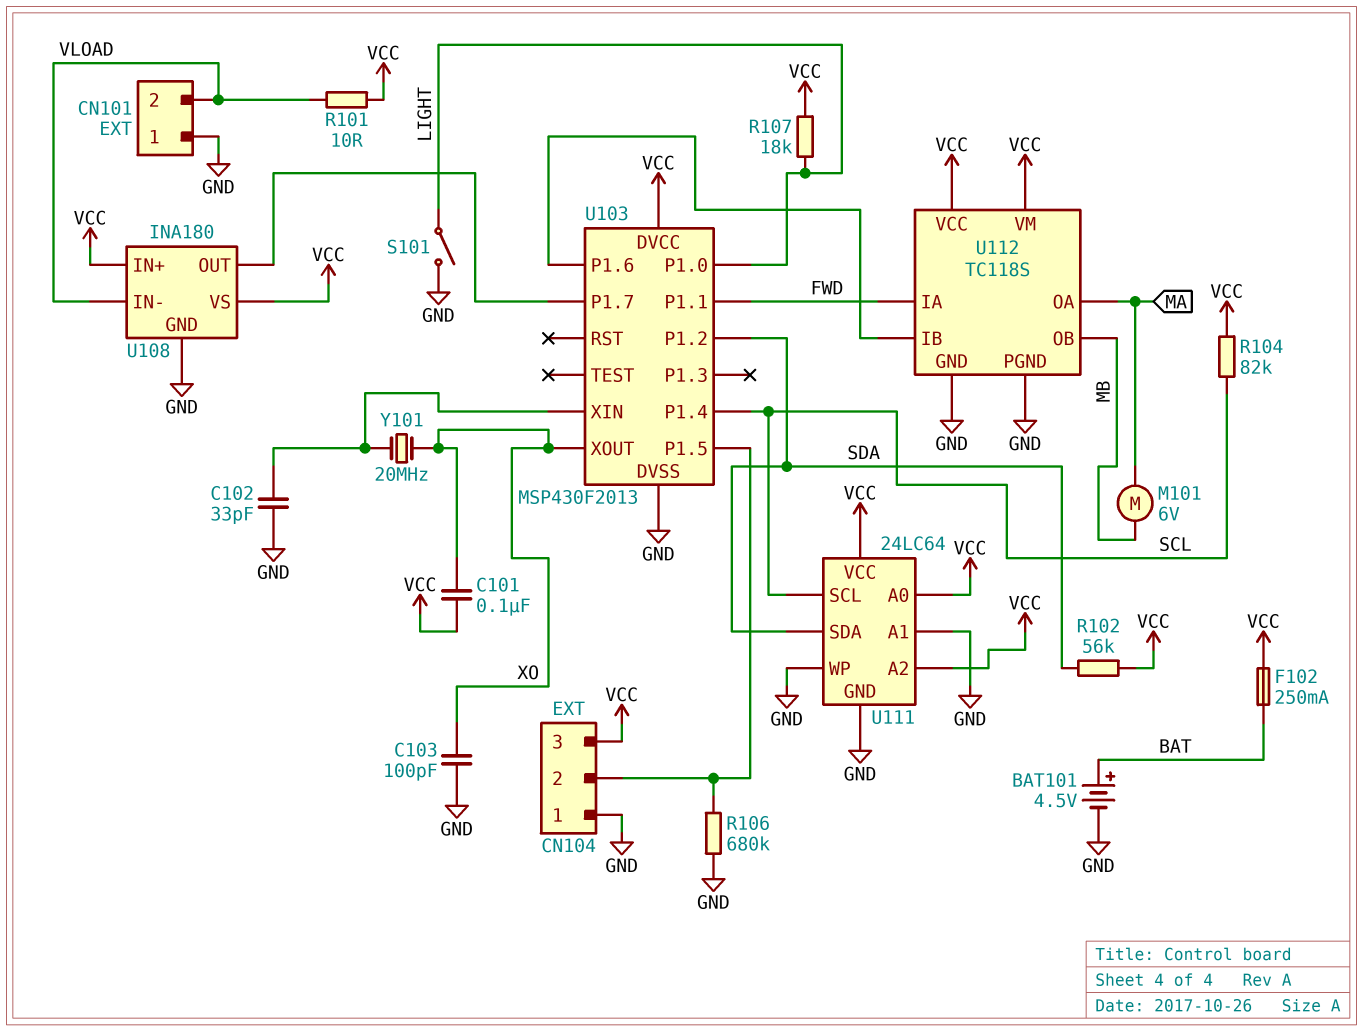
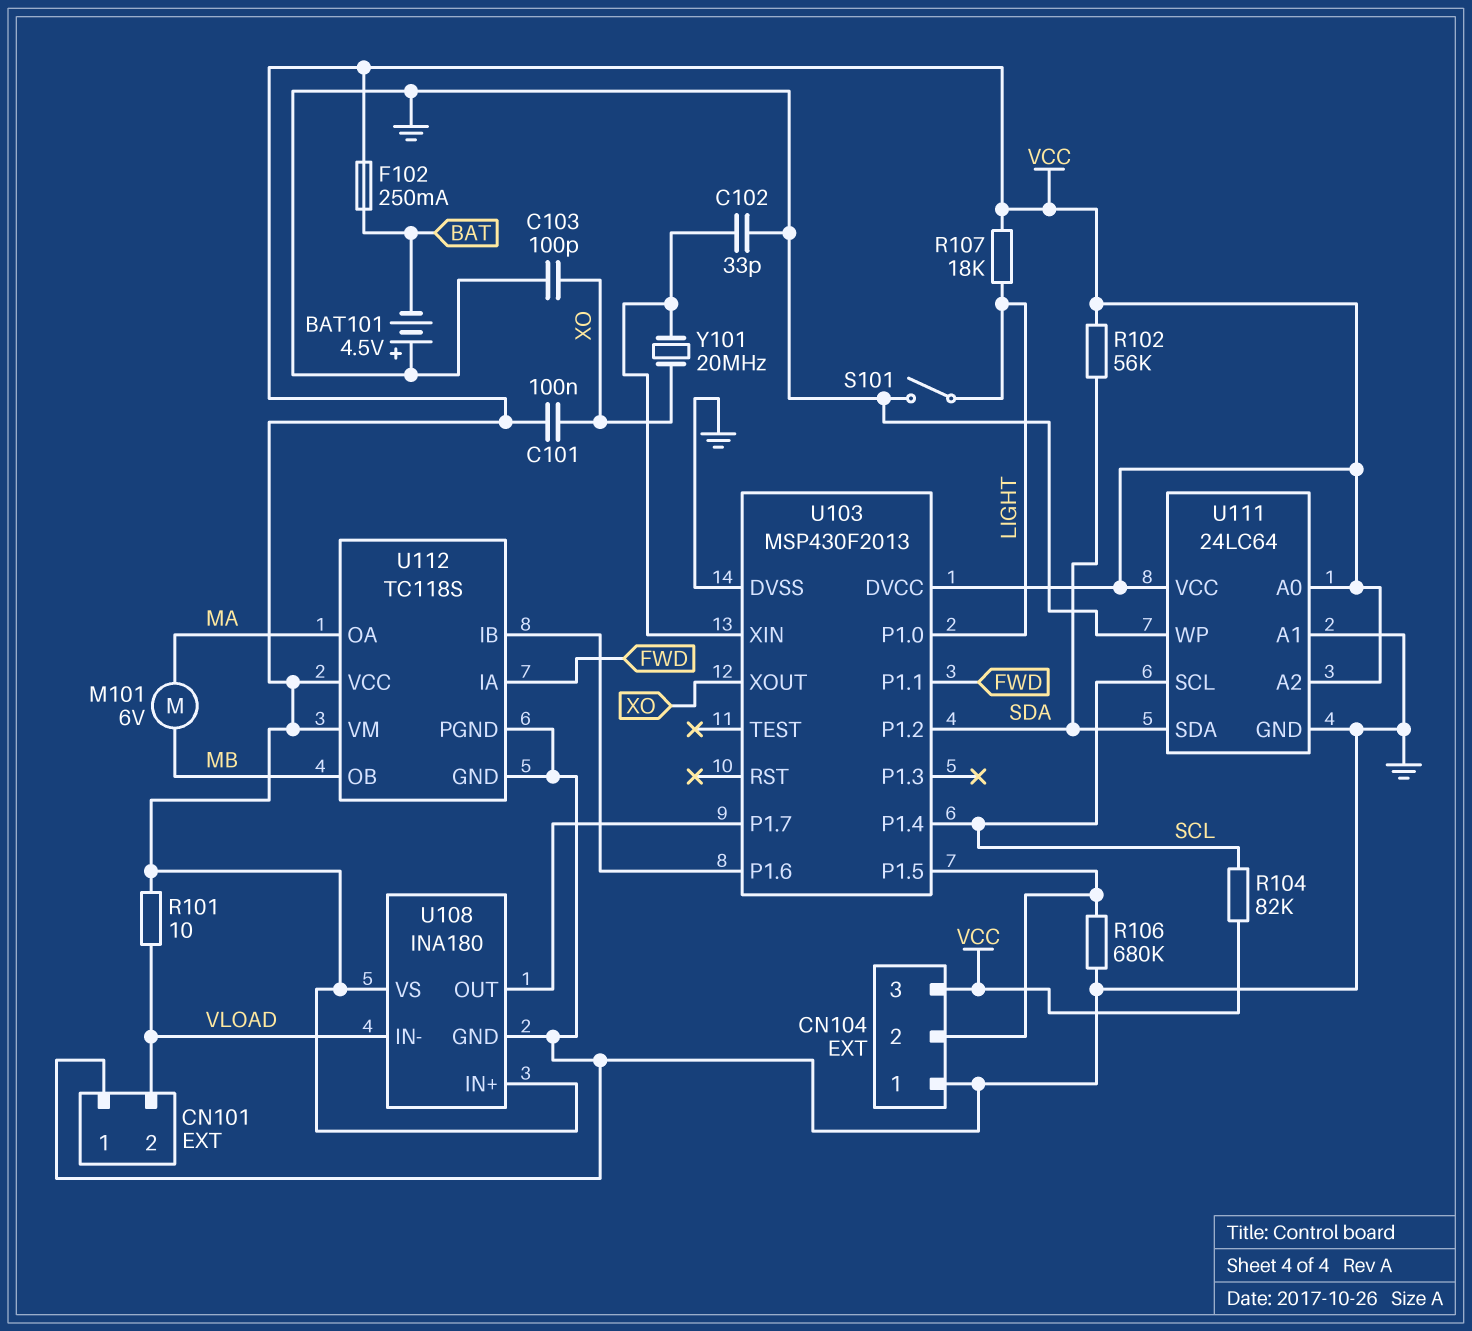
BAT101: 4.5V (plus BAT, minus GND) -> 4.5V (plus GND, minus BAT)

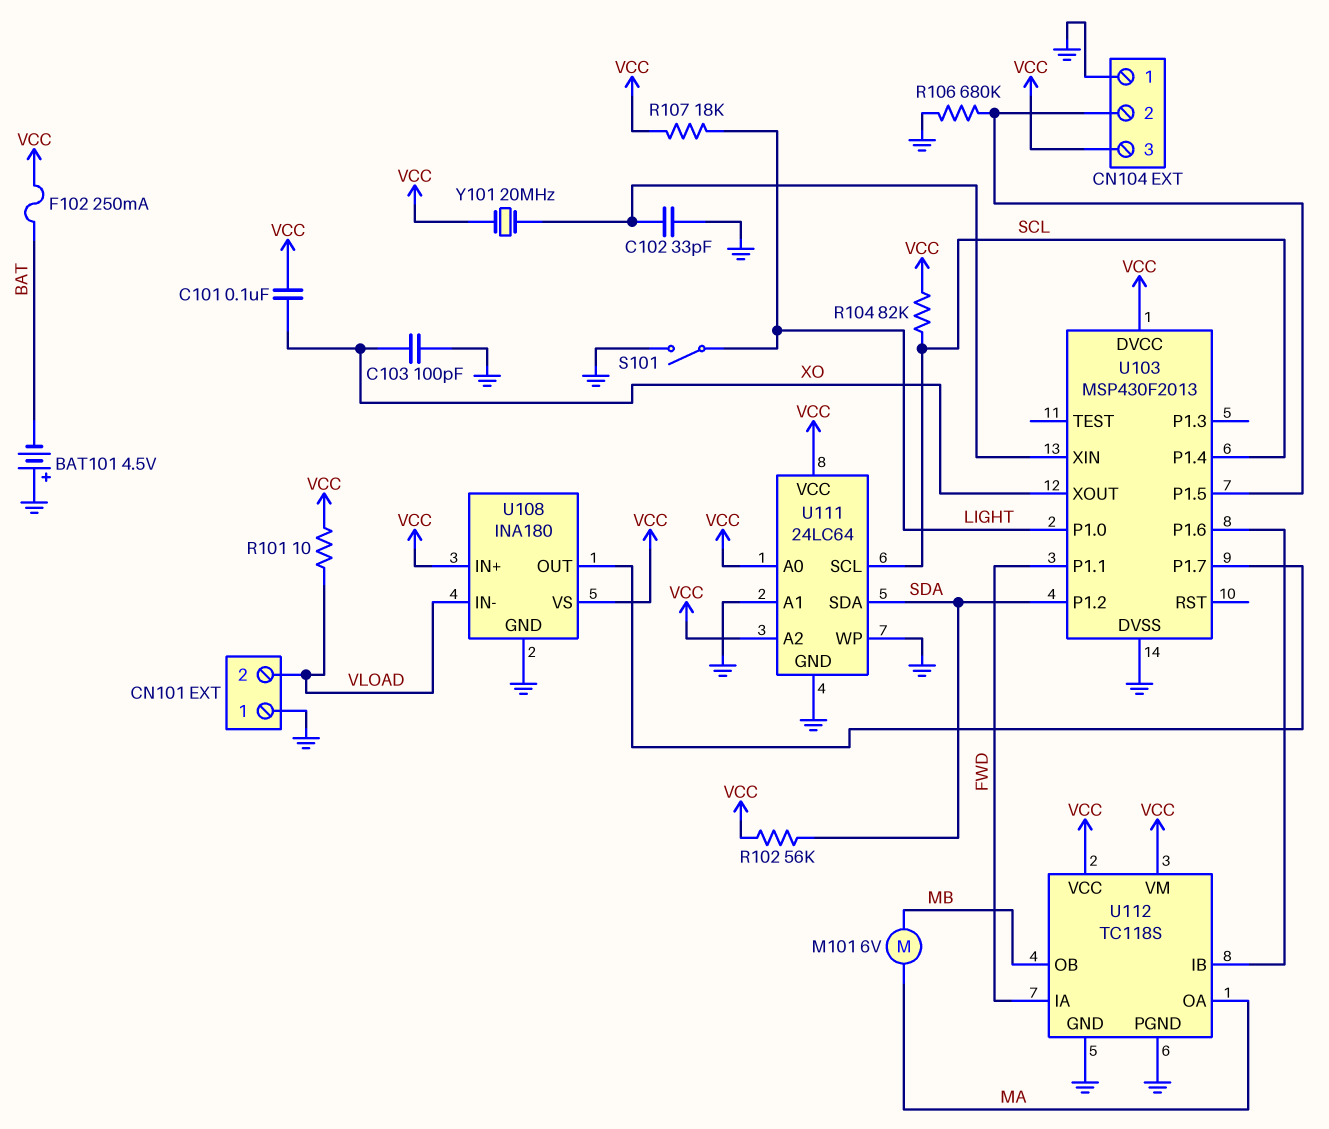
Y101: 20MHz (U103/XIN, XO) -> 20MHz (U103/XIN, VCC)

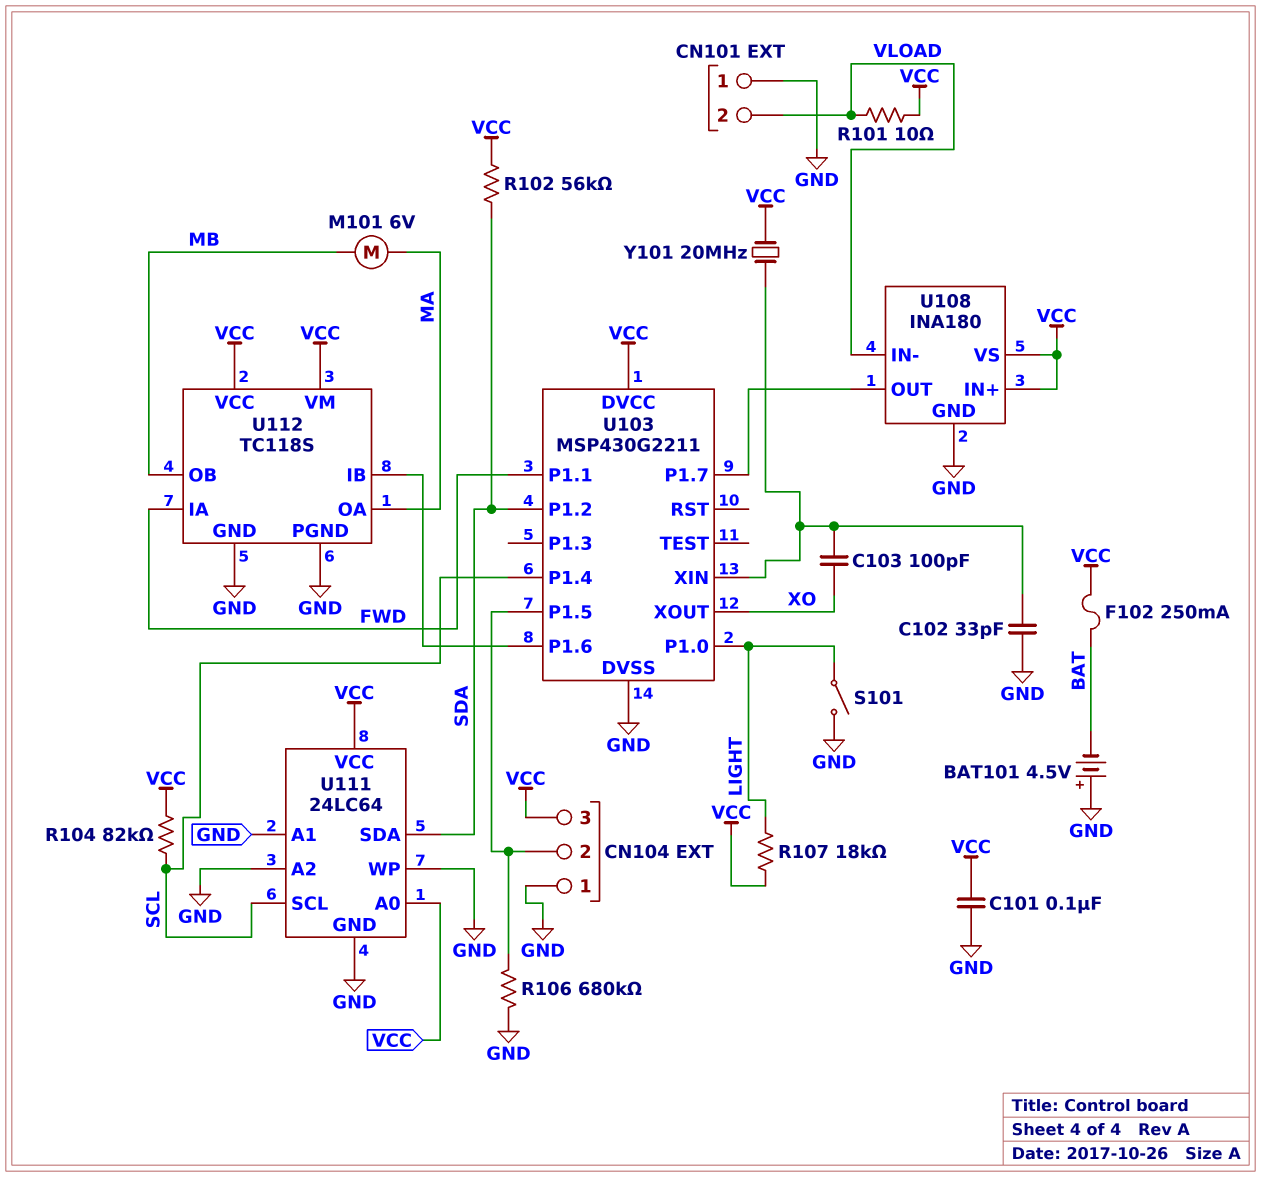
C101: 100nF (VCC, XO) -> 100nF (GND, VCC)
C103: 100pF (GND, XO) -> 100pF (U103/XIN, XO)
U103: MSP430F2013 -> MSP430G2211
U111 pin A2: VCC -> GND

